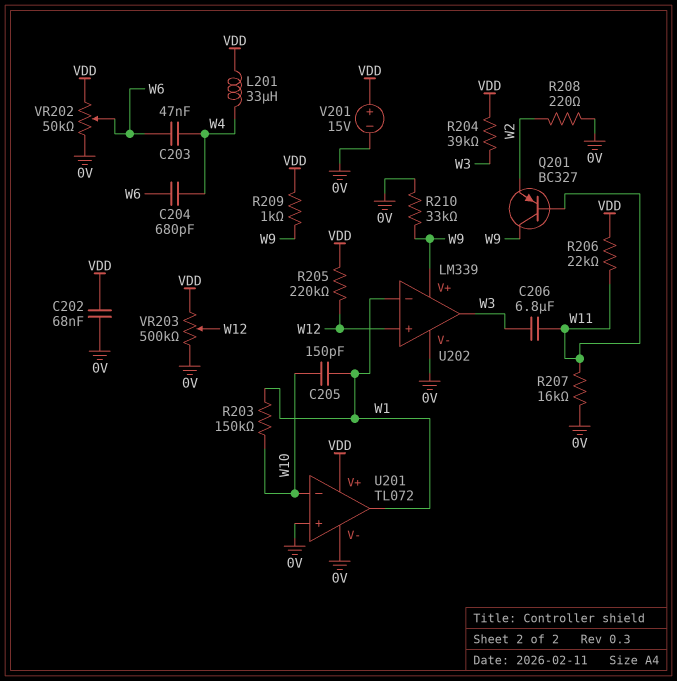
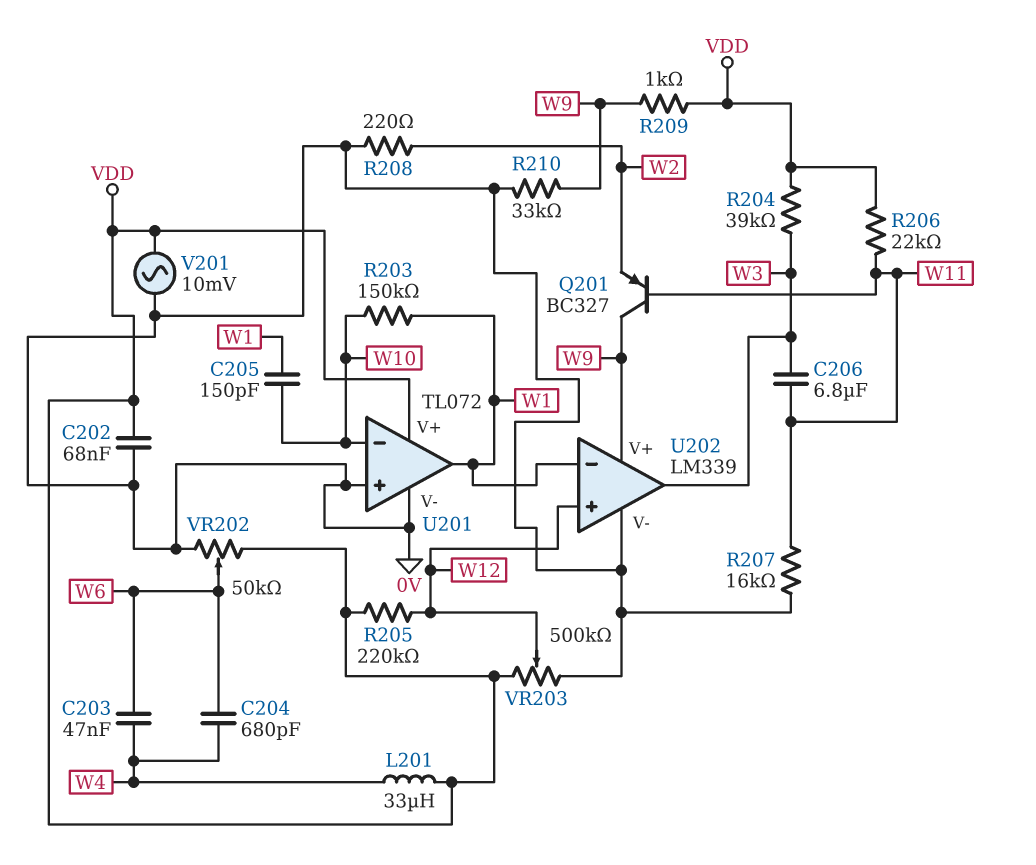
V201: 15V (plus VDD, minus 0V) -> AC 10mV (0V, VDD)

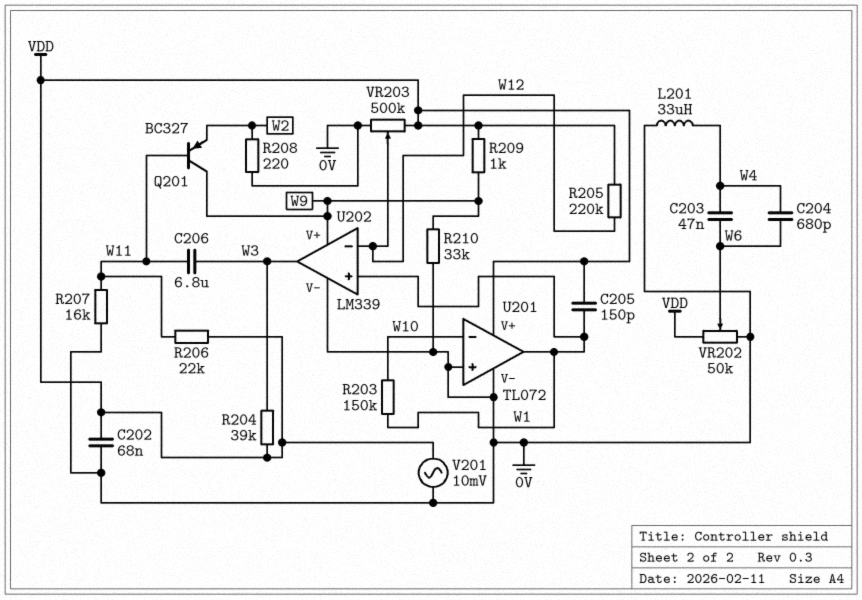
C205: 150pF (W1, W10) -> 150pF (VDD, W1)
L201: 33uH (VDD, W4) -> 33uH (0V, W4)
U202 pin in+: W12 -> W1
U202 pin in-: W1 -> W12

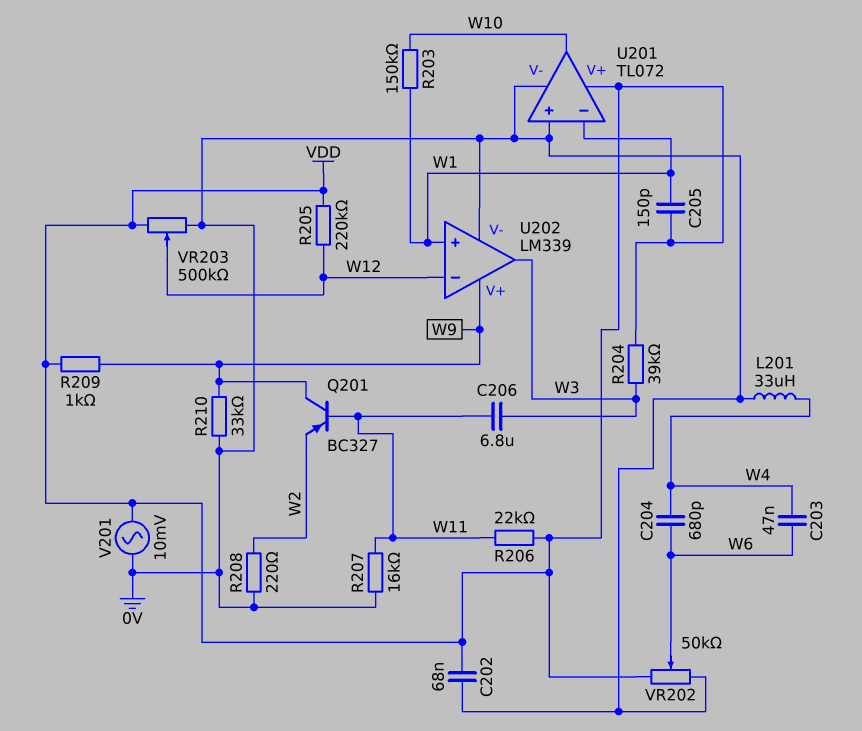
U201 pin in-: W10 -> W1
U201 pin out: W1 -> W10

